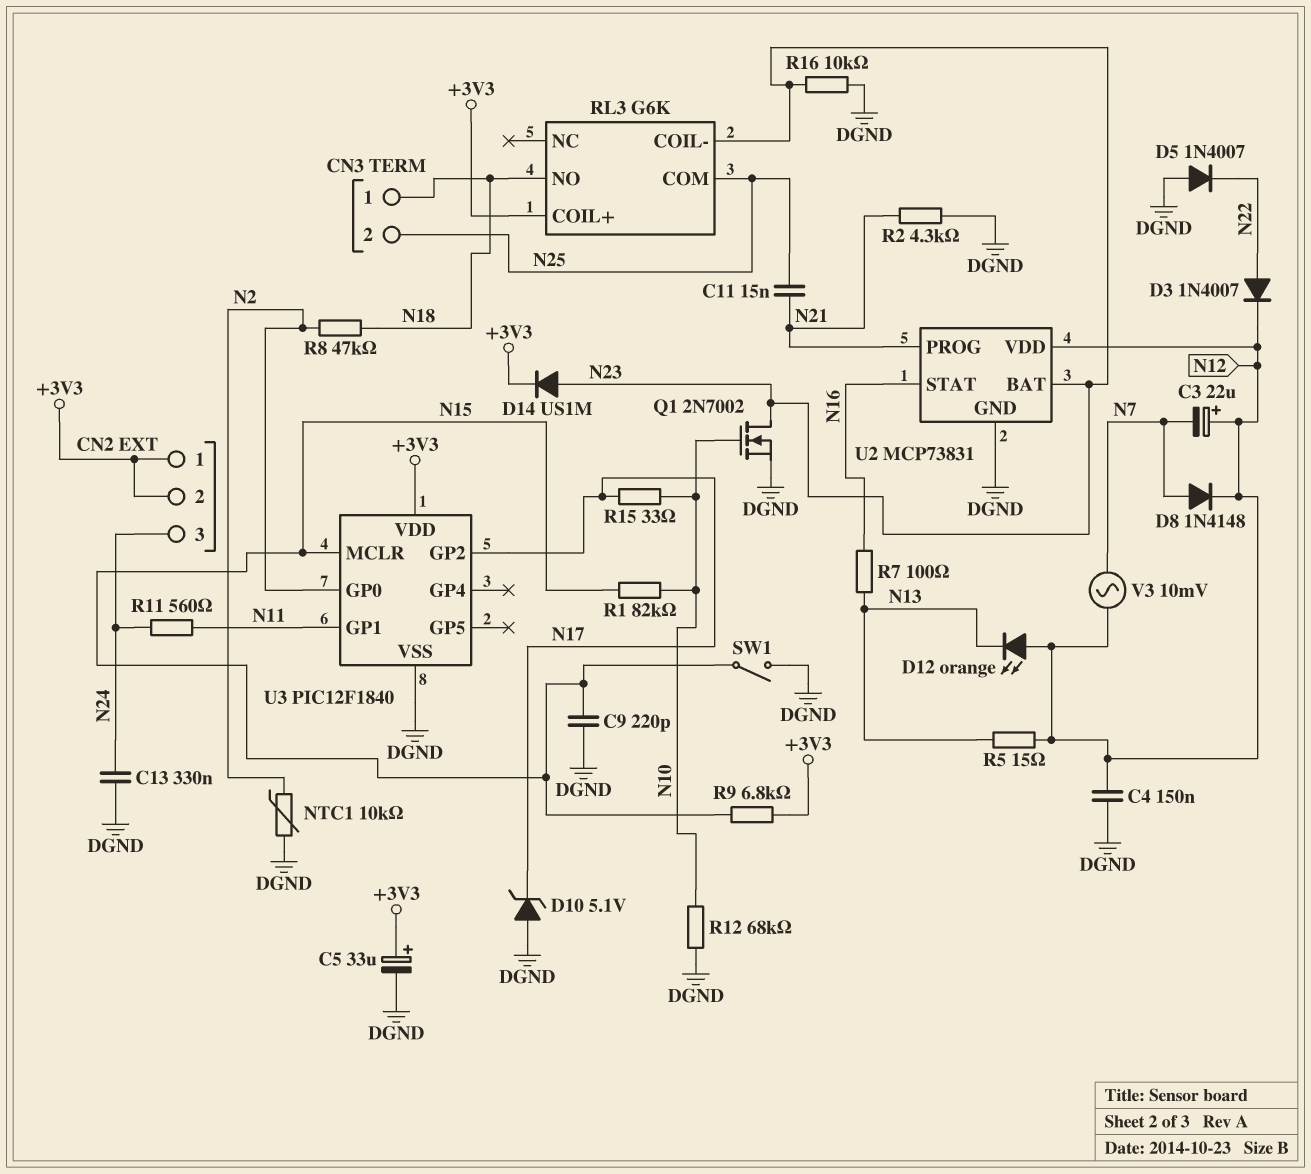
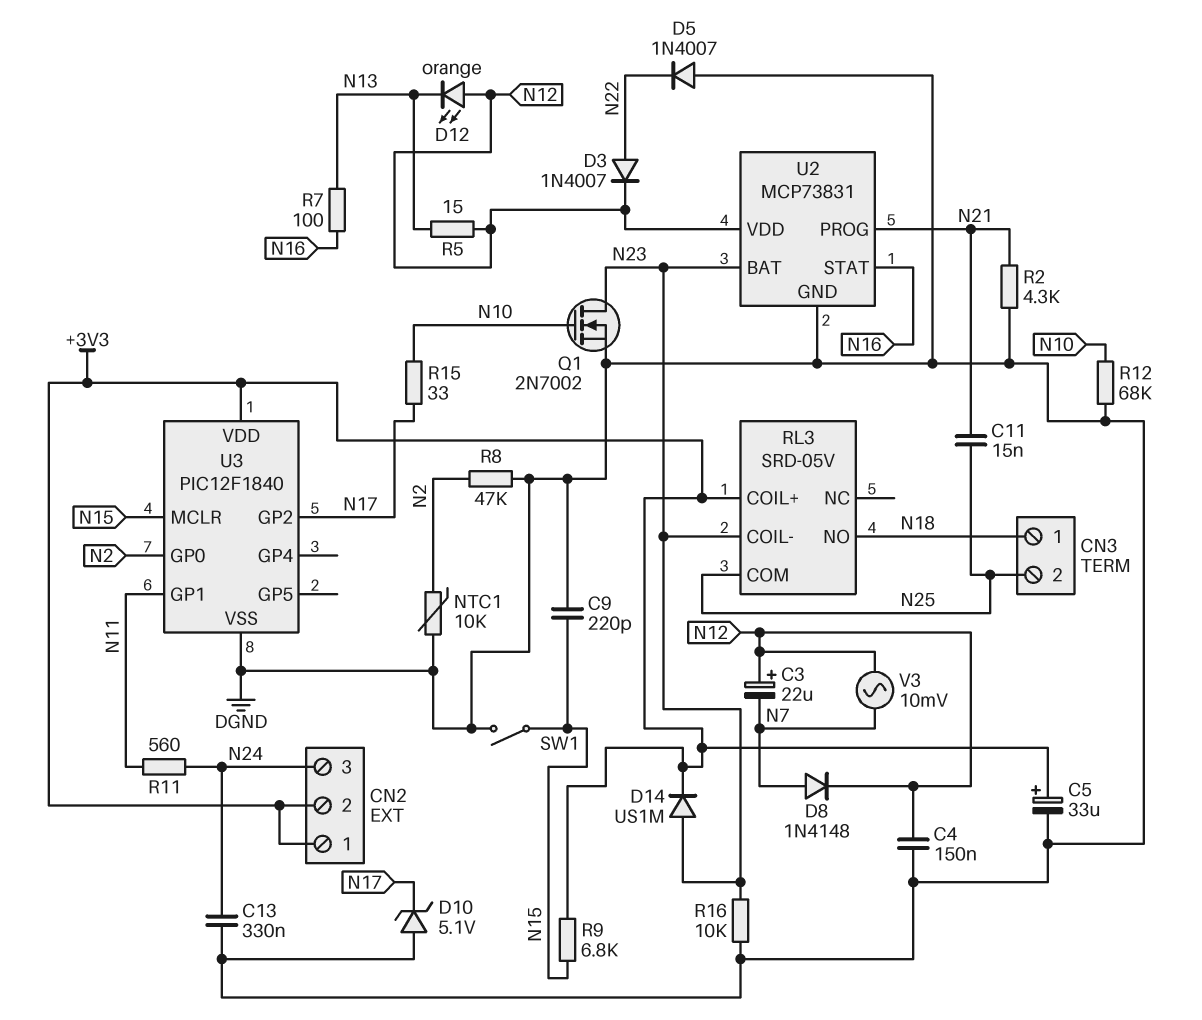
R1: 82k (N10, N15) -> none
R8: 47k (N2, N18) -> 47k (DGND, N2)
RL3: G6K -> SRD-05V

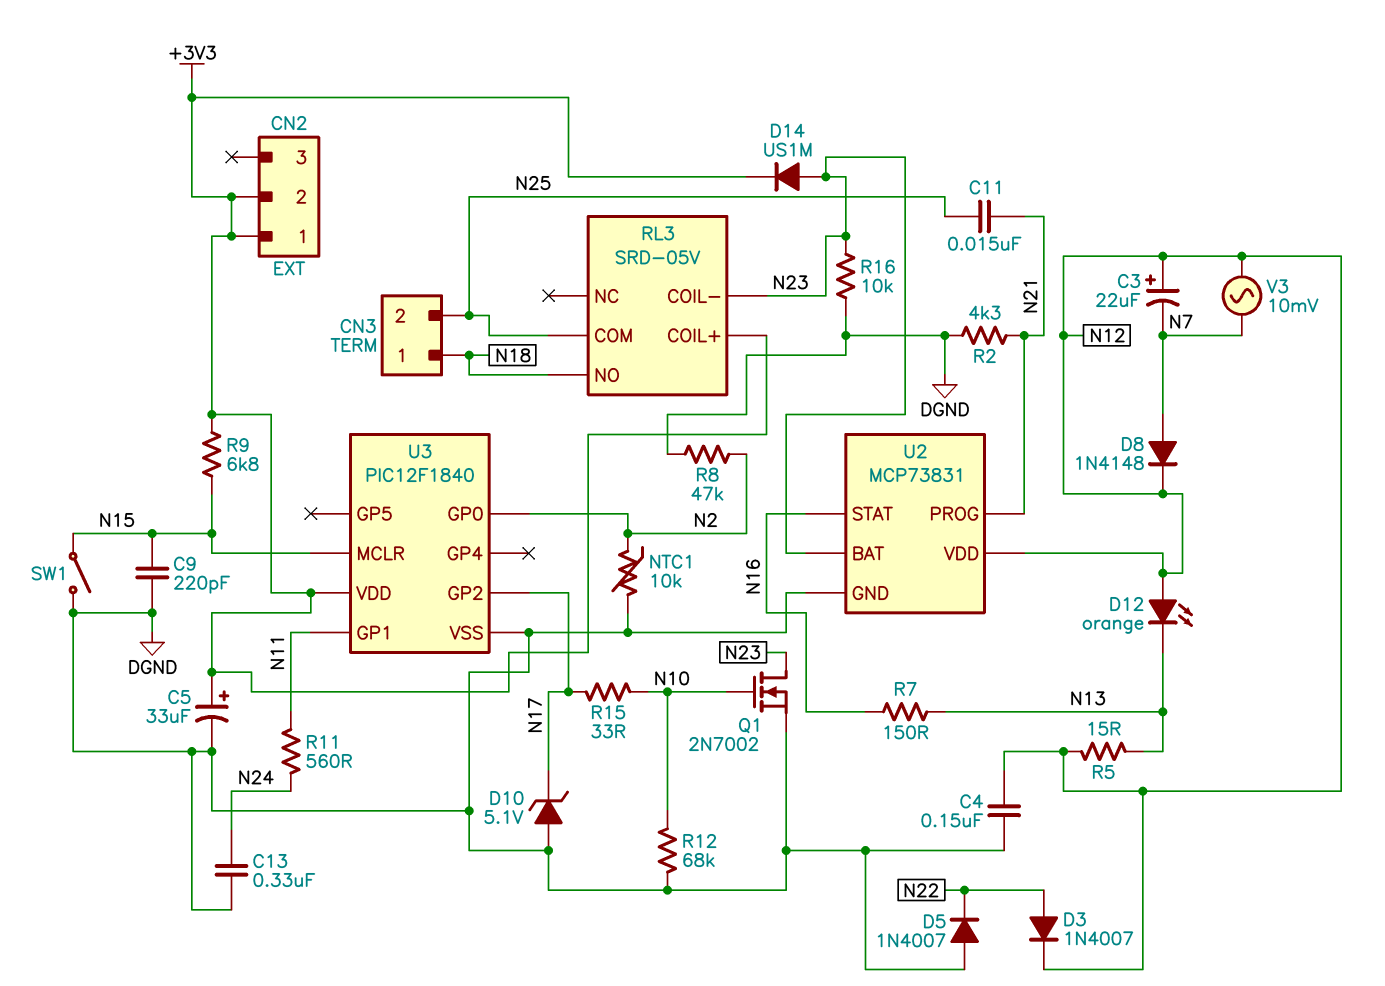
CN2 pin 3: N24 -> none
R7: 100 (N13, N16) -> 150 (N13, N16)

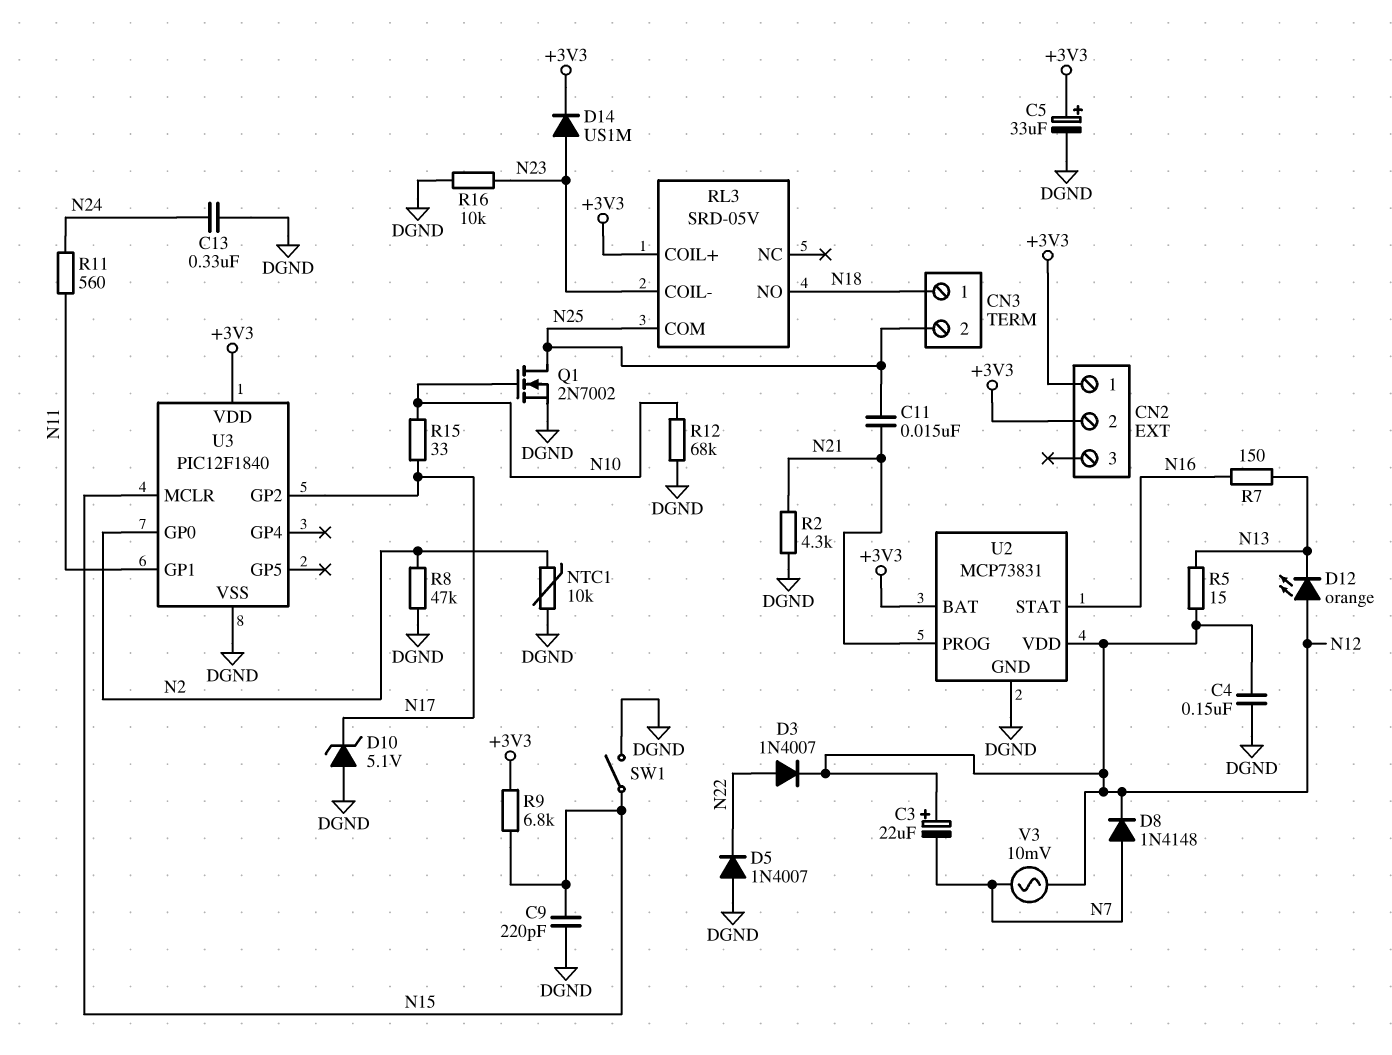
Q1: NMOS 2N7002 (G N10, D N23, S DGND) -> NMOS 2N7002 (G N10, D N25, S DGND)
U2 pin BAT: N23 -> +3V3

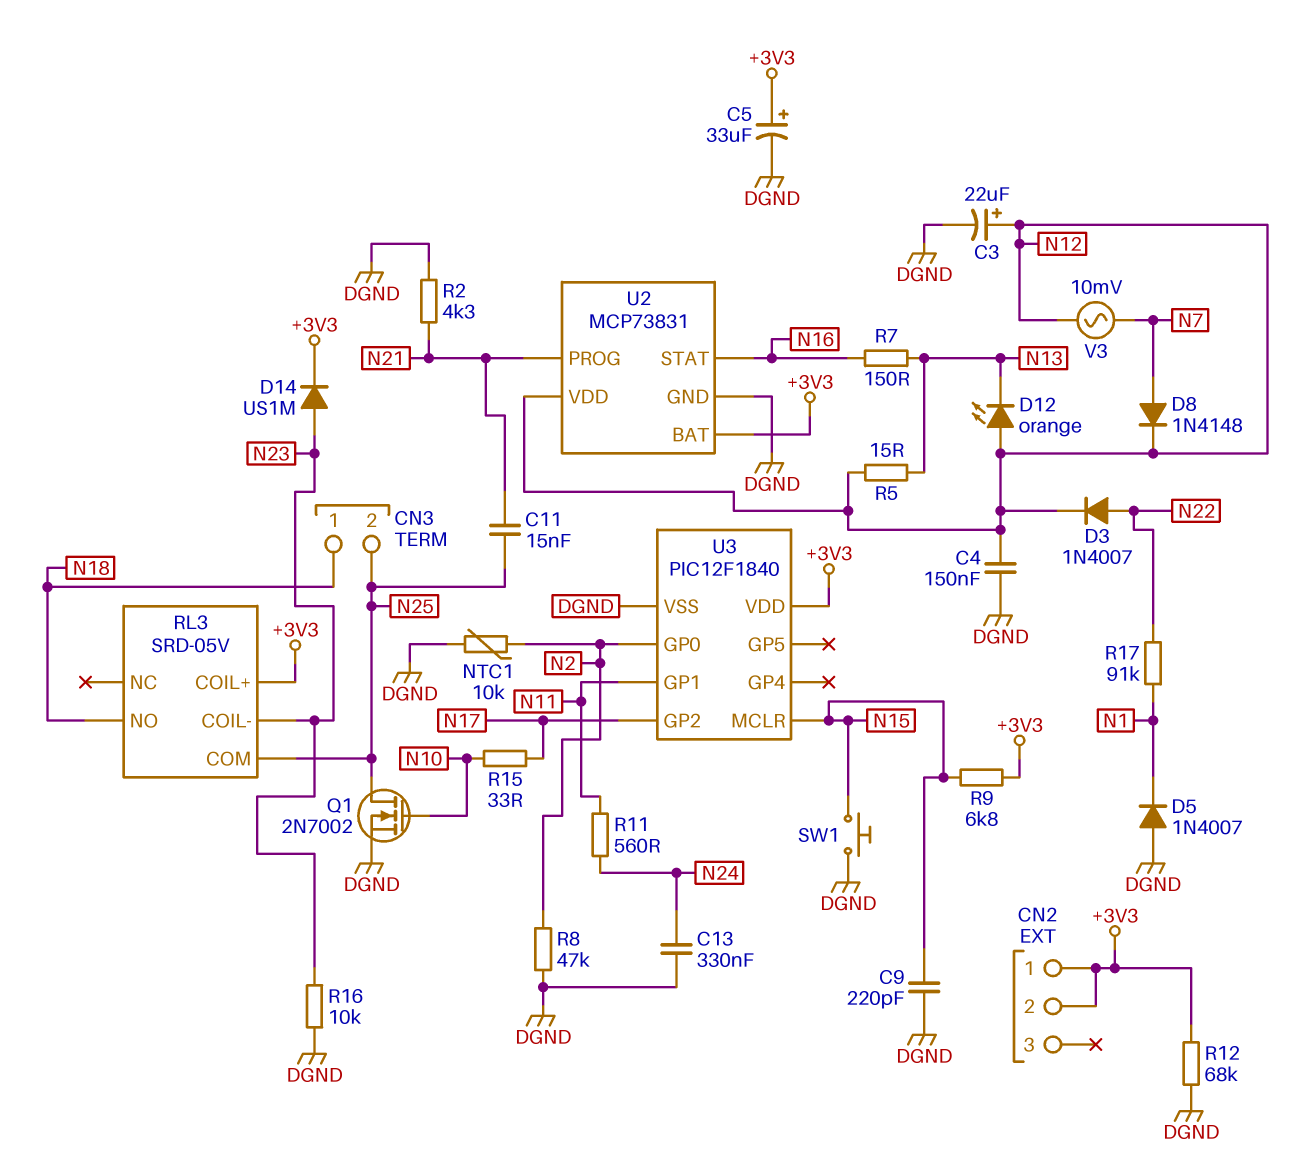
C3: 22uF (plus N12, minus N7) -> 22uF (plus N12, minus DGND)
D5: diode 1N4007 (A DGND, K N22) -> diode 1N4007 (A DGND, K N1)
D10: zener 5.1V (A DGND, K N17) -> none
R12: 68k (DGND, N10) -> 68k (+3V3, DGND)
R17: none -> 91k (N1, N22)
SW1: switch (DGND, N15) -> button (DGND, N15)

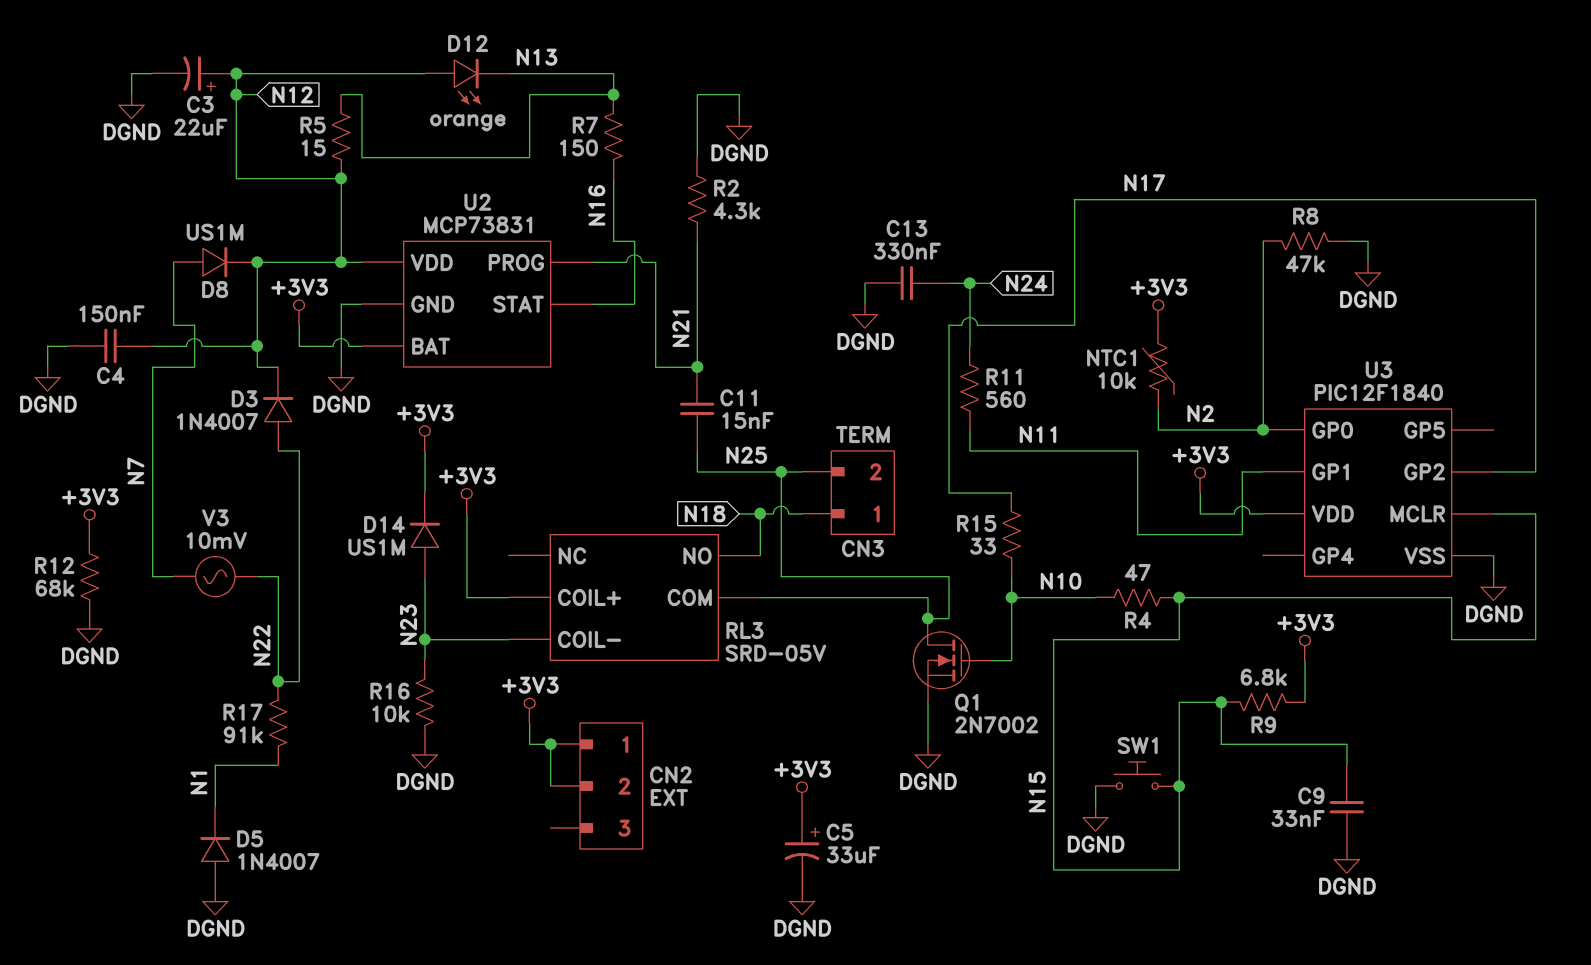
C9: 220pF (DGND, N15) -> 33nF (DGND, N15)
D8: diode 1N4148 (A N7, K N12) -> diode US1M (A N7, K N12)
NTC1: 10k (DGND, N2) -> 10k (+3V3, N2)
R4: none -> 47 (N10, N15)
V3: AC 10mV (N7, N12) -> AC 10mV (N7, N22)

